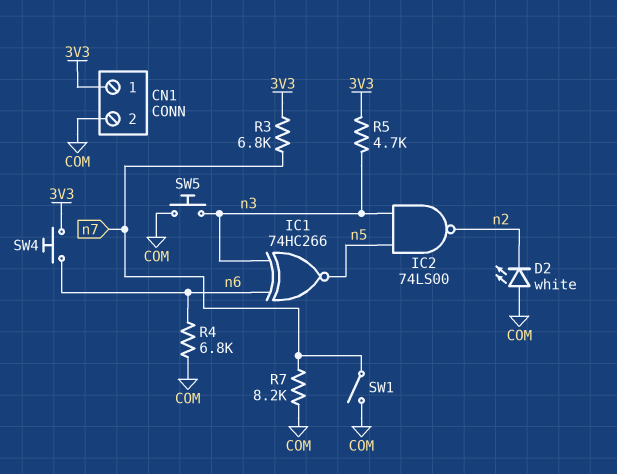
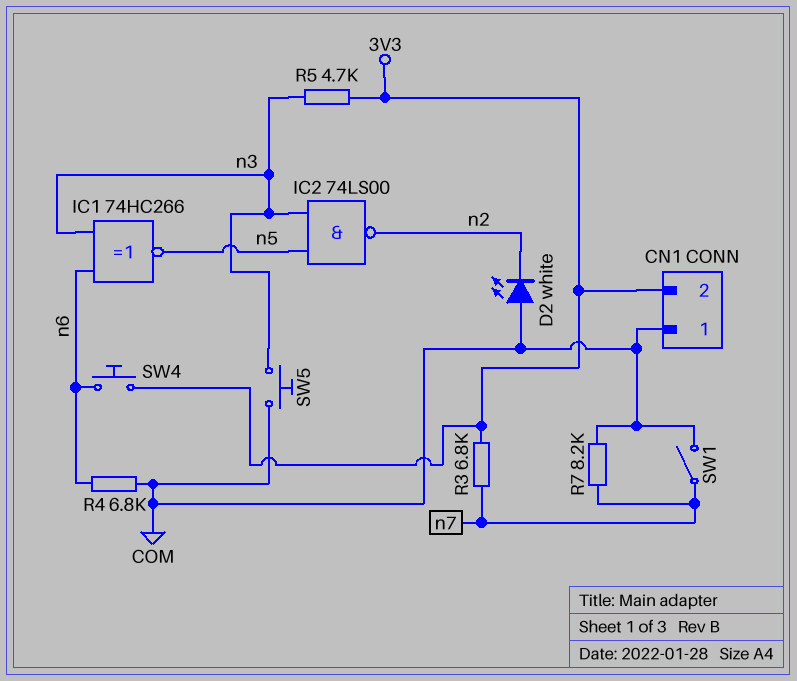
CN1 pin 1: 3V3 -> COM
CN1 pin 2: COM -> 3V3

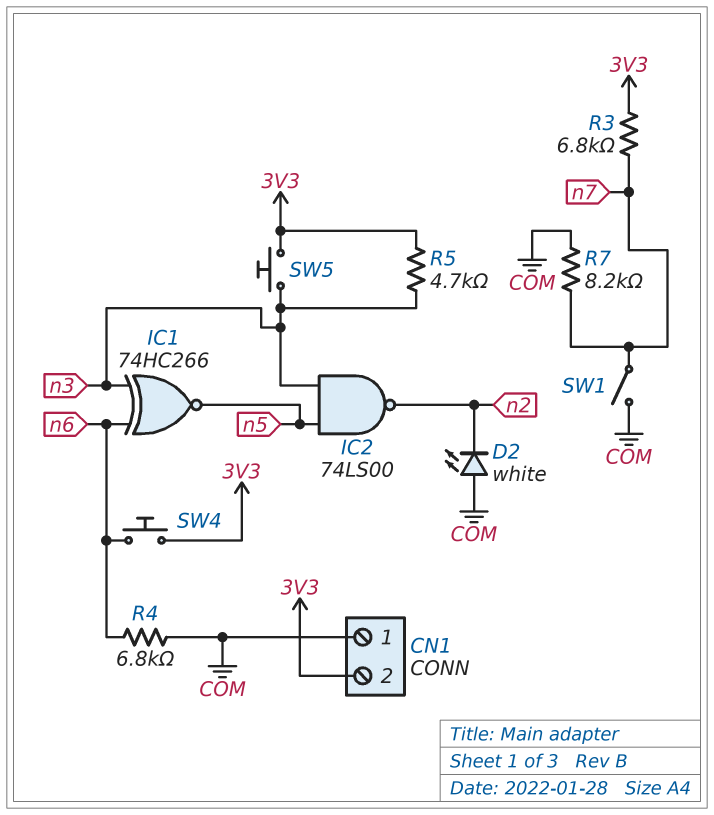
SW5: button (COM, n3) -> button (3V3, n3)

